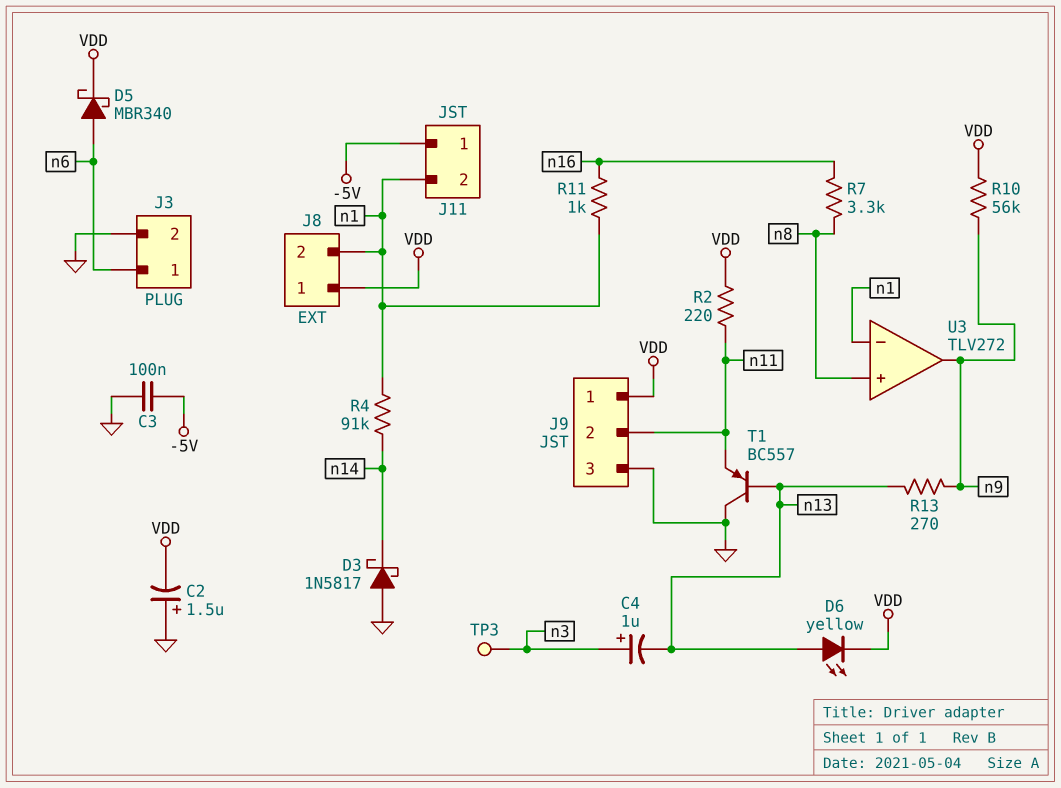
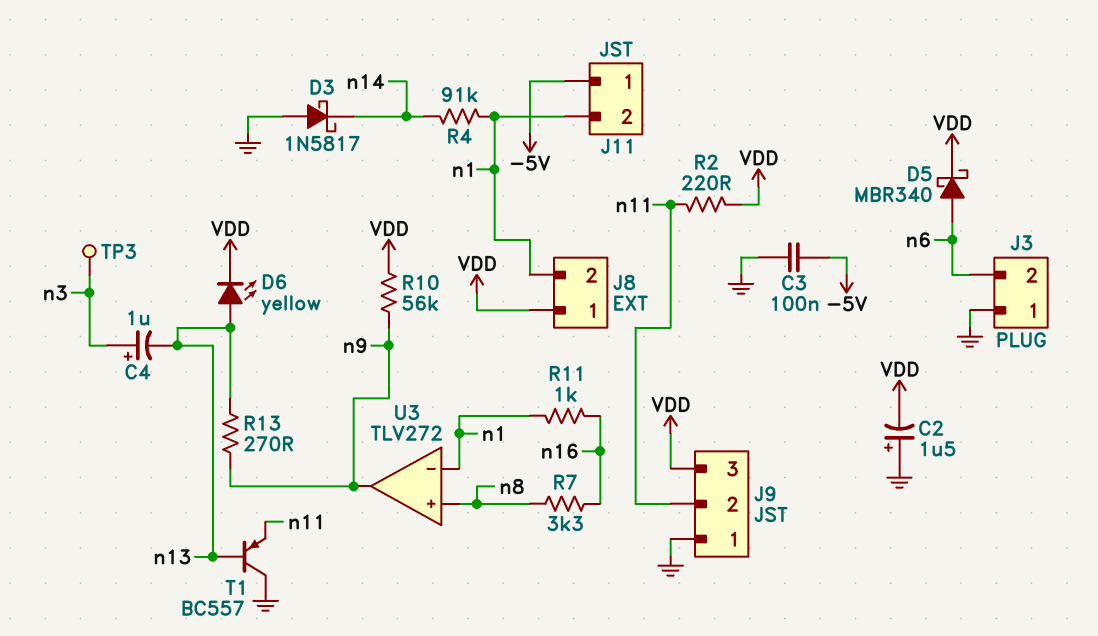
J3 pin 1: n6 -> GND
J3 pin 2: GND -> n6
J9 pin 1: VDD -> GND
J9 pin 3: GND -> VDD

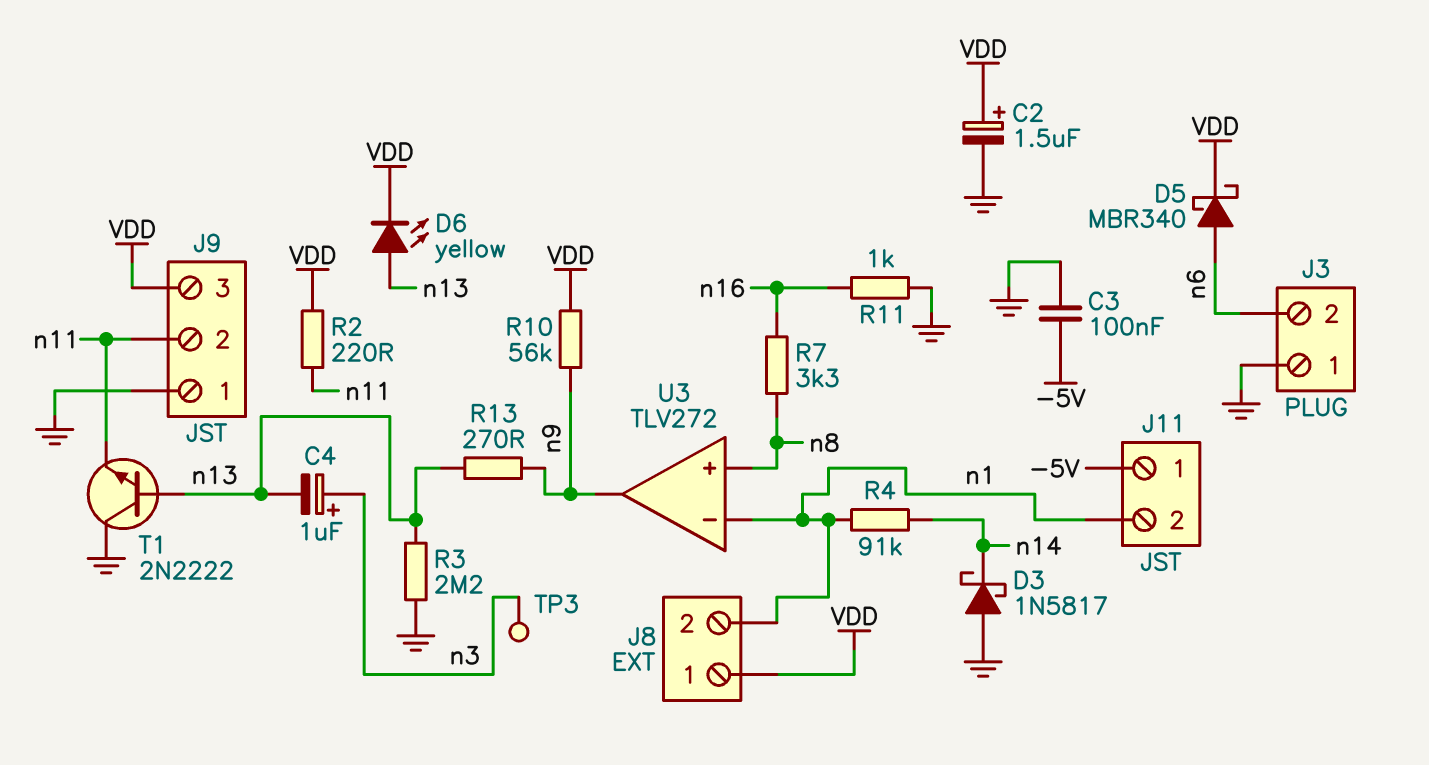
C2: 1.5uF (plus GND, minus VDD) -> 1.5uF (plus VDD, minus GND)
R3: none -> 2.2M (GND, n13)
R11: 1k (n1, n16) -> 1k (GND, n16)
T1: PNP BC557 (B n13, C GND, E n11) -> NPN 2N2222 (B n13, C GND, E n11)

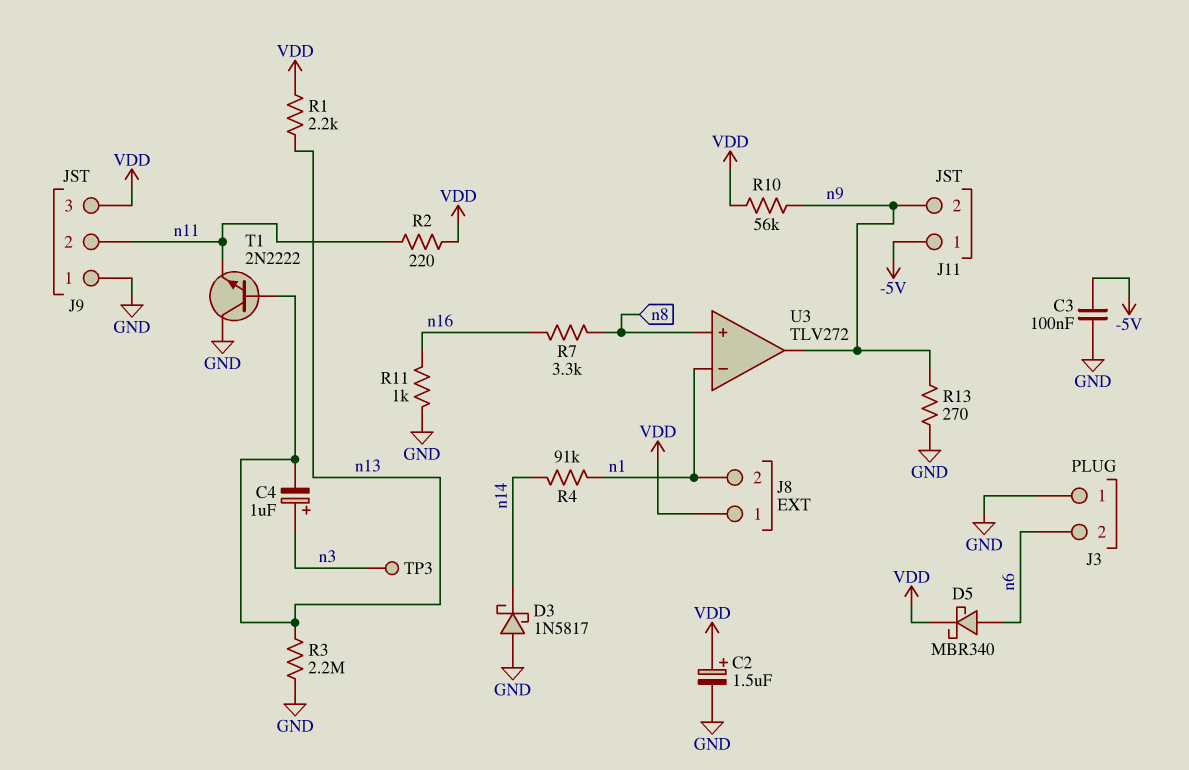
D6: LED yellow (A n13, K VDD) -> none
J11 pin 2: n1 -> n9
R1: none -> 2.2k (VDD, n13)
R13: 270 (n9, n13) -> 270 (GND, n9)

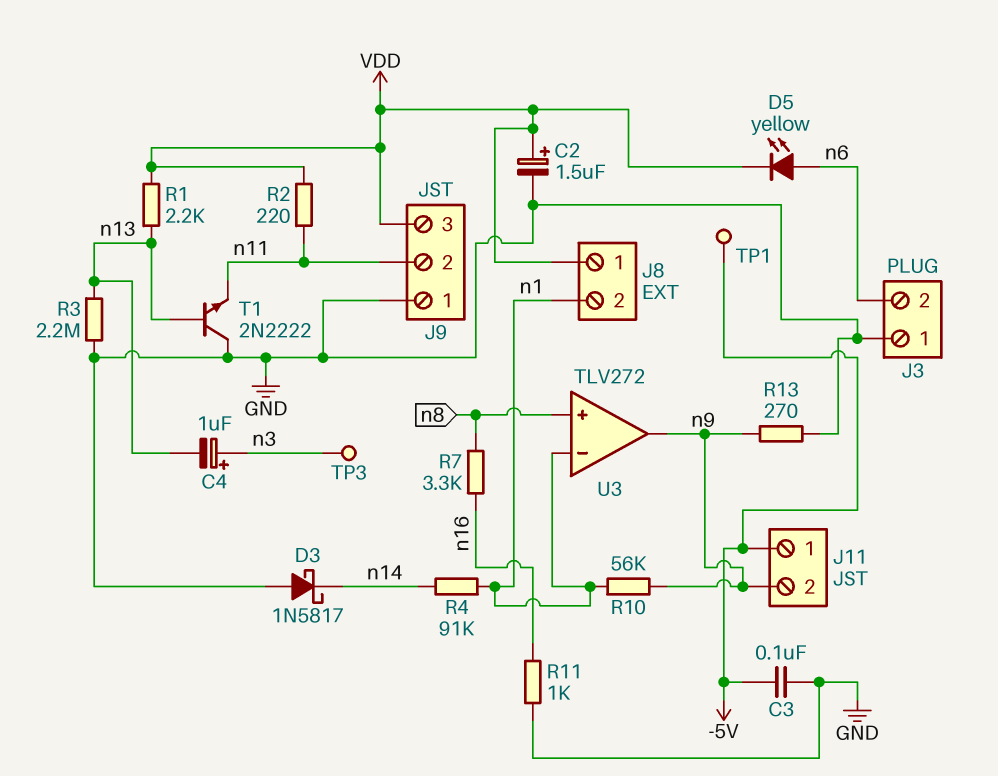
D5: schottky MBR340 (A n6, K VDD) -> LED yellow (A n6, K VDD)
R10: 56k (VDD, n9) -> 56k (n1, n9)
TP1: none -> test point (-5V)

